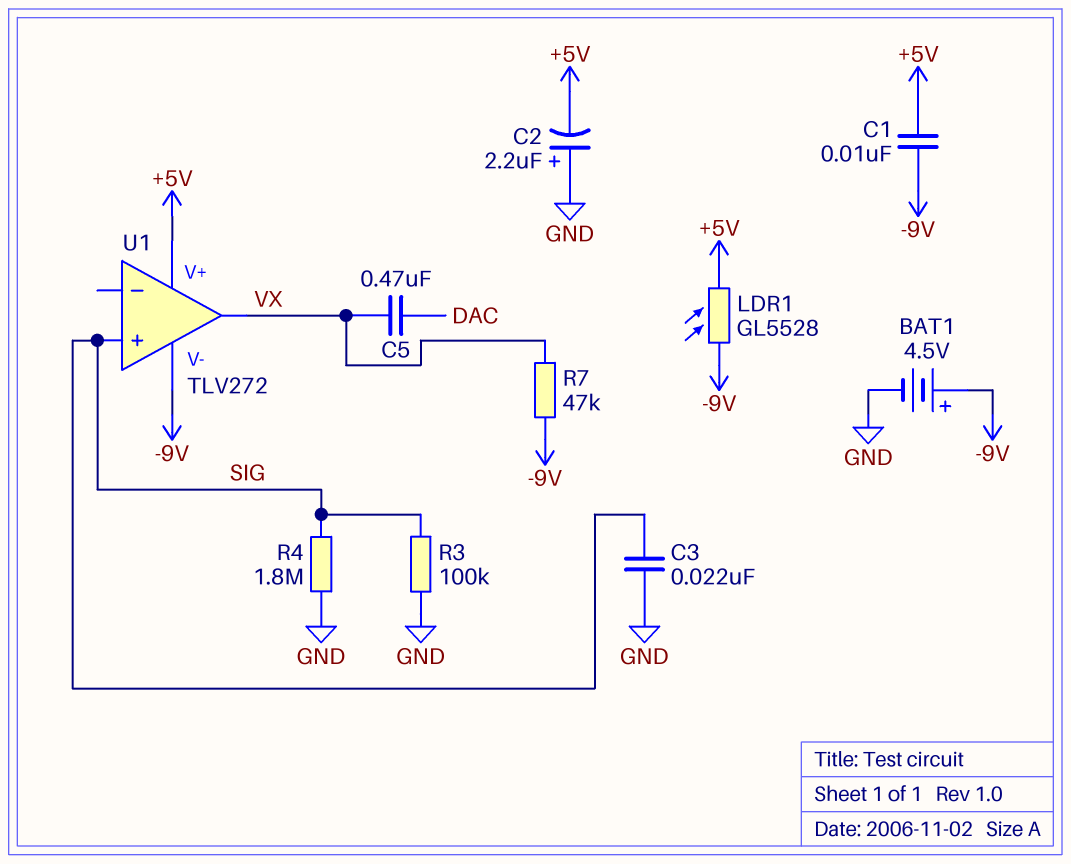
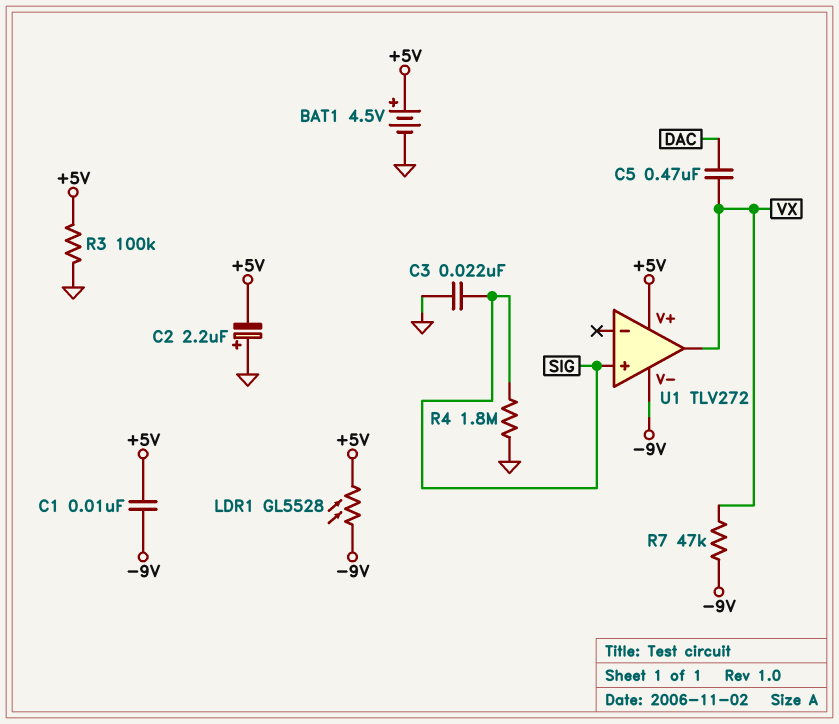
BAT1: 4.5V (plus -9V, minus GND) -> 4.5V (plus +5V, minus GND)
R3: 100k (GND, SIG) -> 100k (+5V, GND)

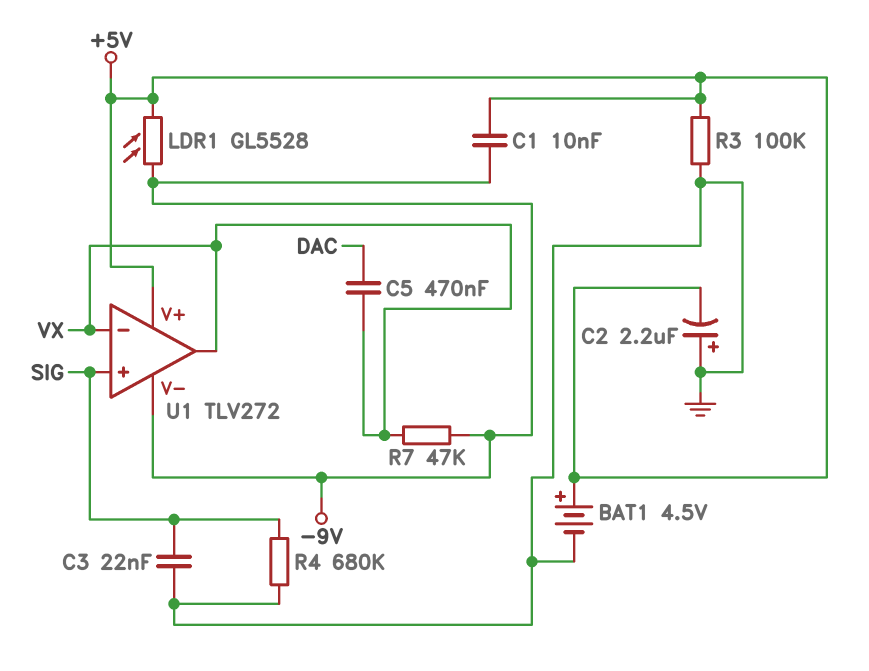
R4: 1.8M (GND, SIG) -> 680k (GND, SIG)
U1 pin in-: none -> VX

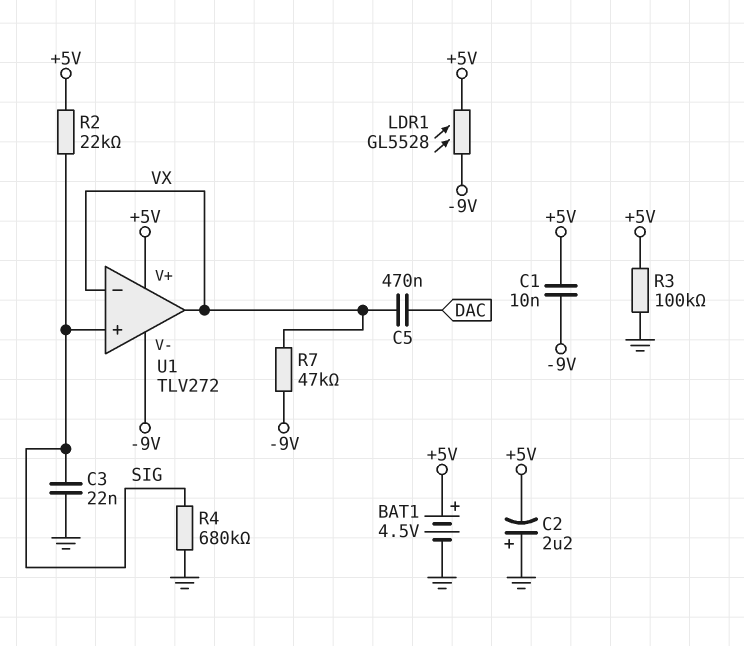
R2: none -> 22k (+5V, SIG)

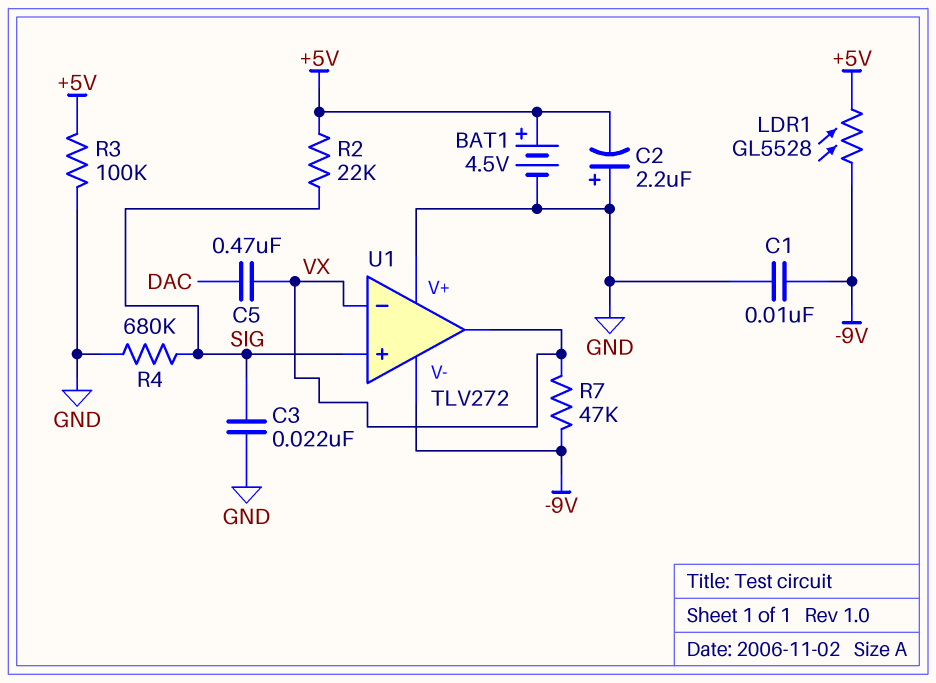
C1: 10nF (+5V, -9V) -> 10nF (-9V, GND)
U1 pin V+: +5V -> GND

